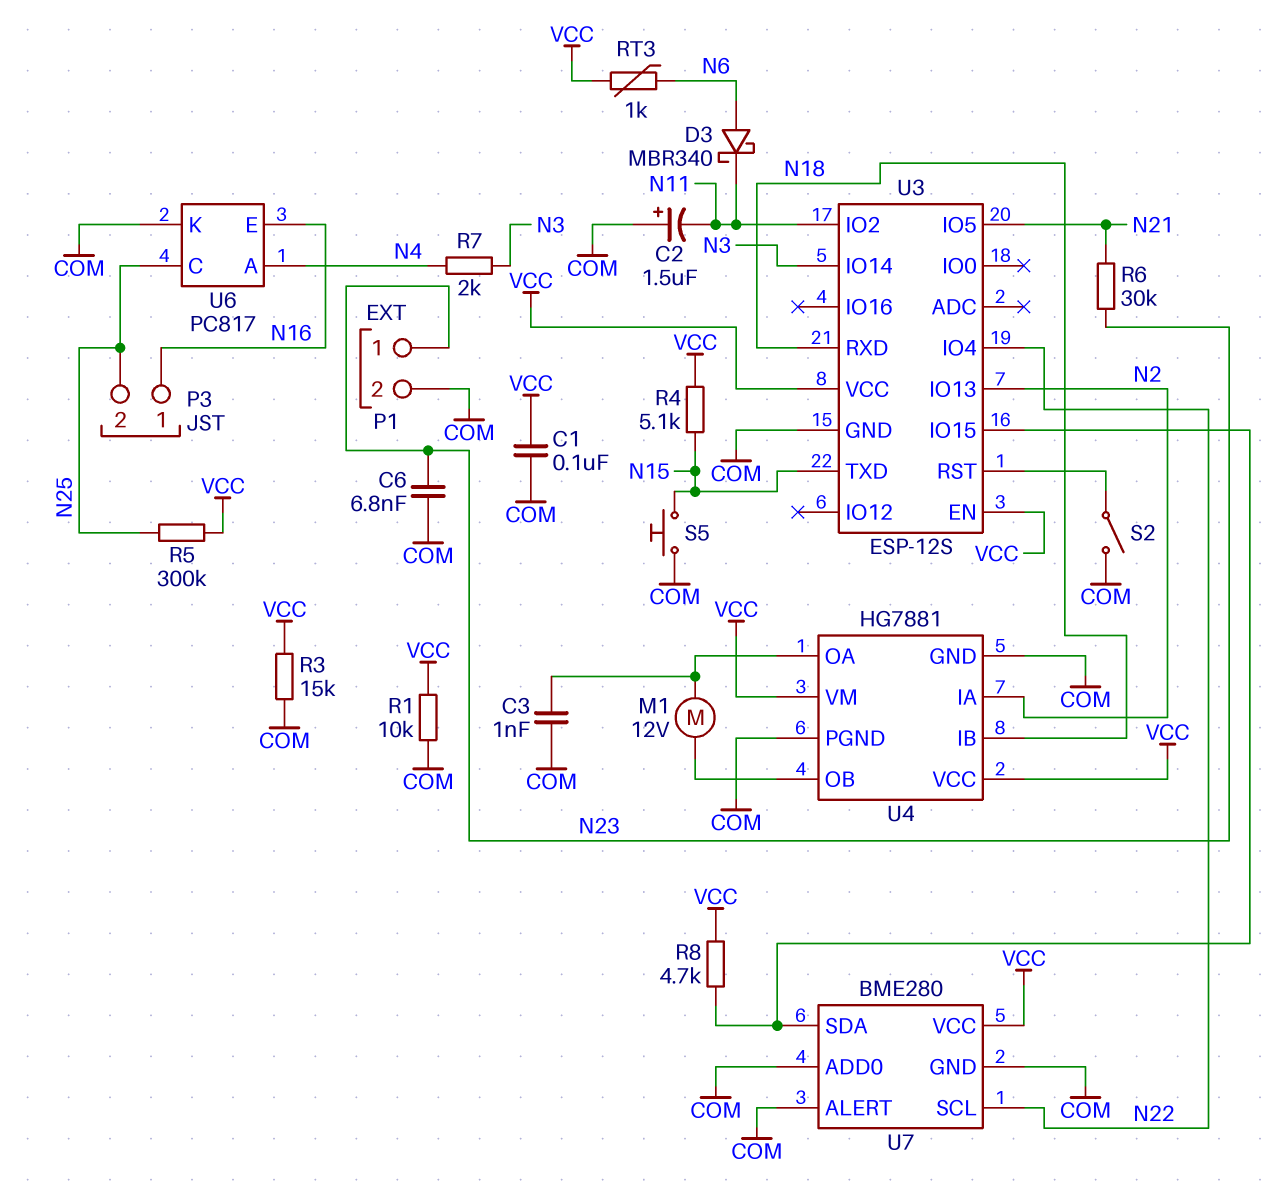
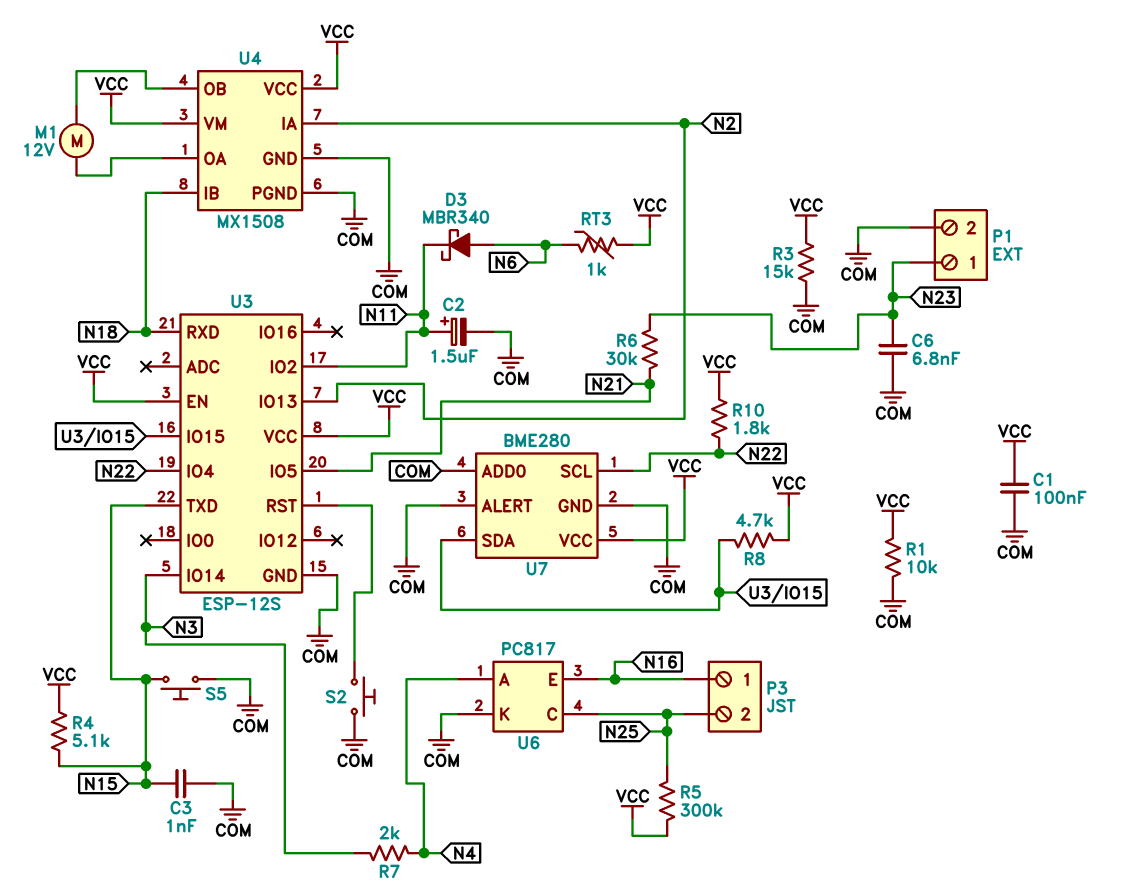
C2: 1.5uF (plus COM, minus N11) -> 1.5uF (plus N11, minus COM)
C3: 1nF (COM, U4/OA) -> 1nF (COM, N15)
R10: none -> 1.8k (N22, VCC)
S2: switch (COM, U3/RST) -> button (COM, U3/RST)
U4: HG7881 -> MX1508

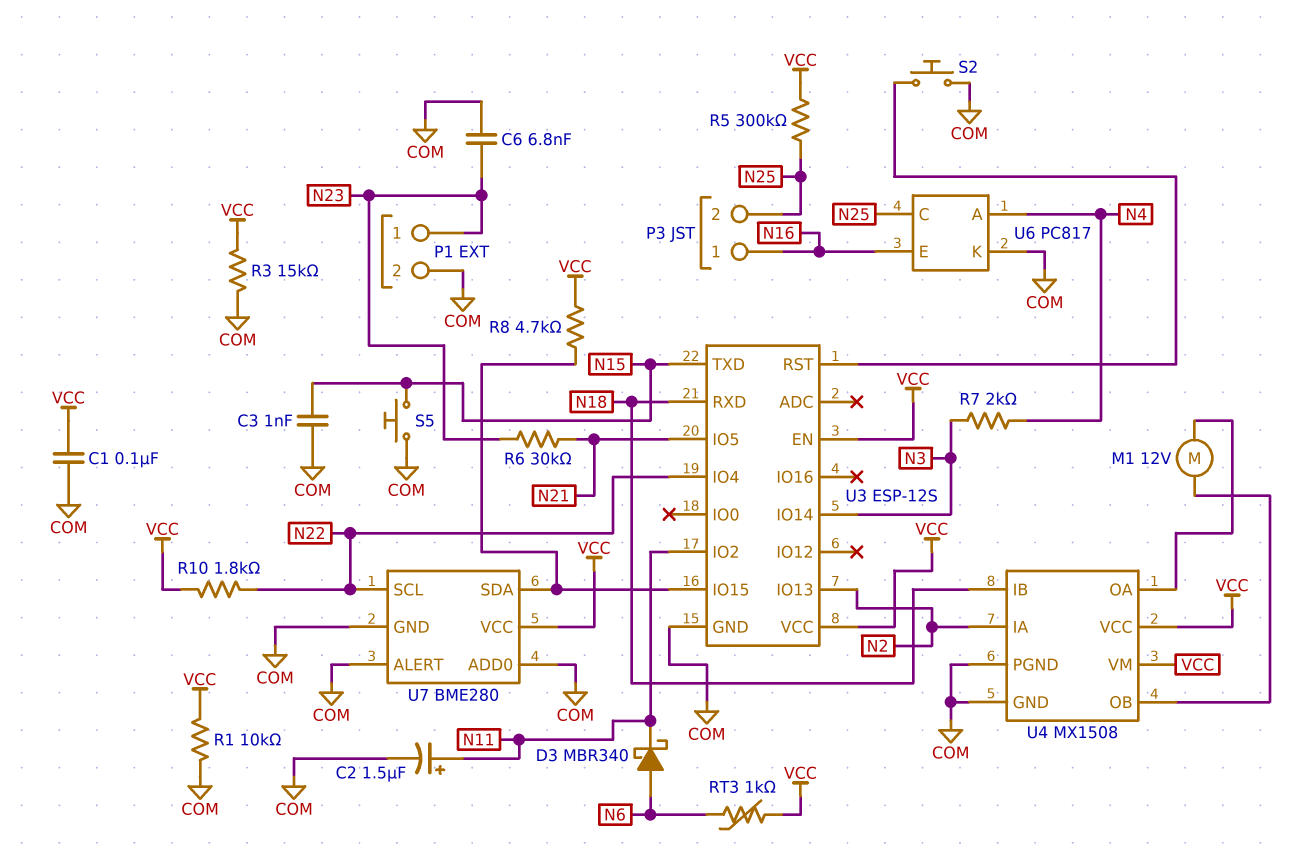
R4: 5.1k (N15, VCC) -> none

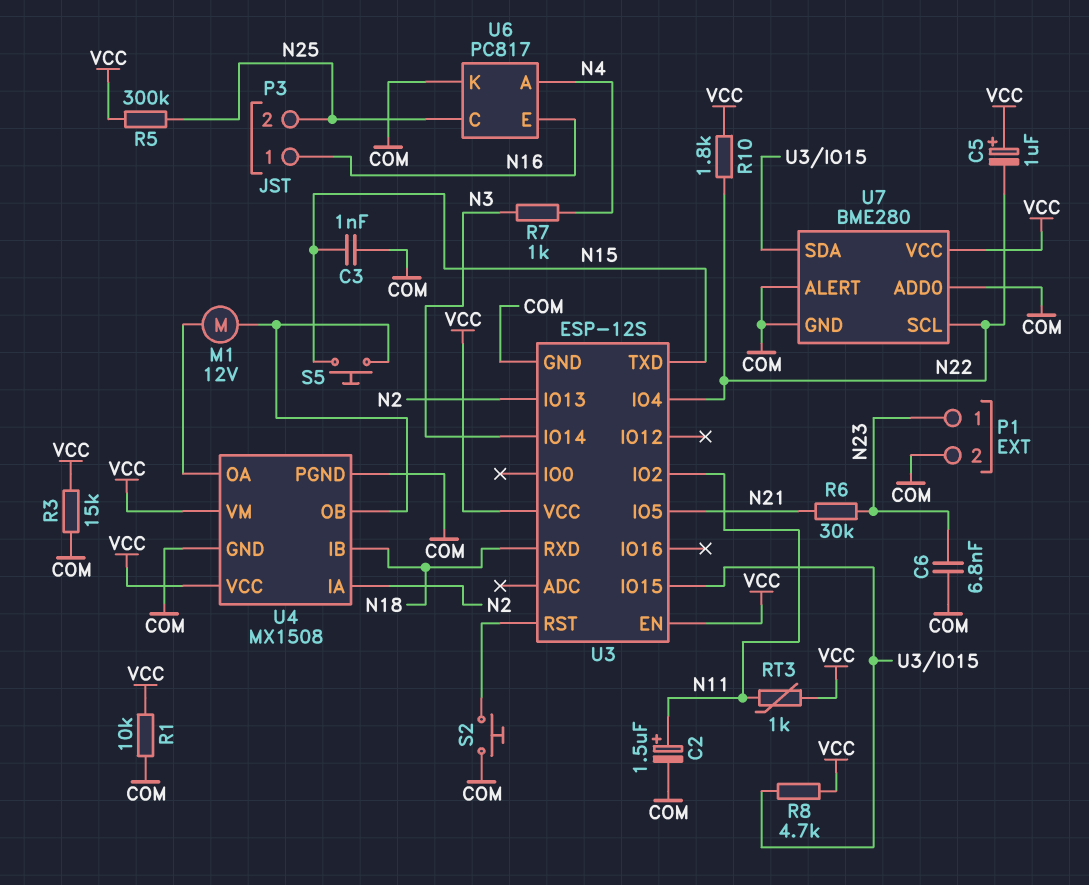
C1: 100nF (COM, VCC) -> none
C5: none -> 1uF (plus VCC, minus N22)
D3: schottky MBR340 (A N6, K N11) -> none
R7: 2k (N3, N4) -> 1k (N3, N4)
RT3: 1k (N6, VCC) -> 1k (N11, VCC)
S5: button (COM, N15) -> button (N15, U4/OB)

